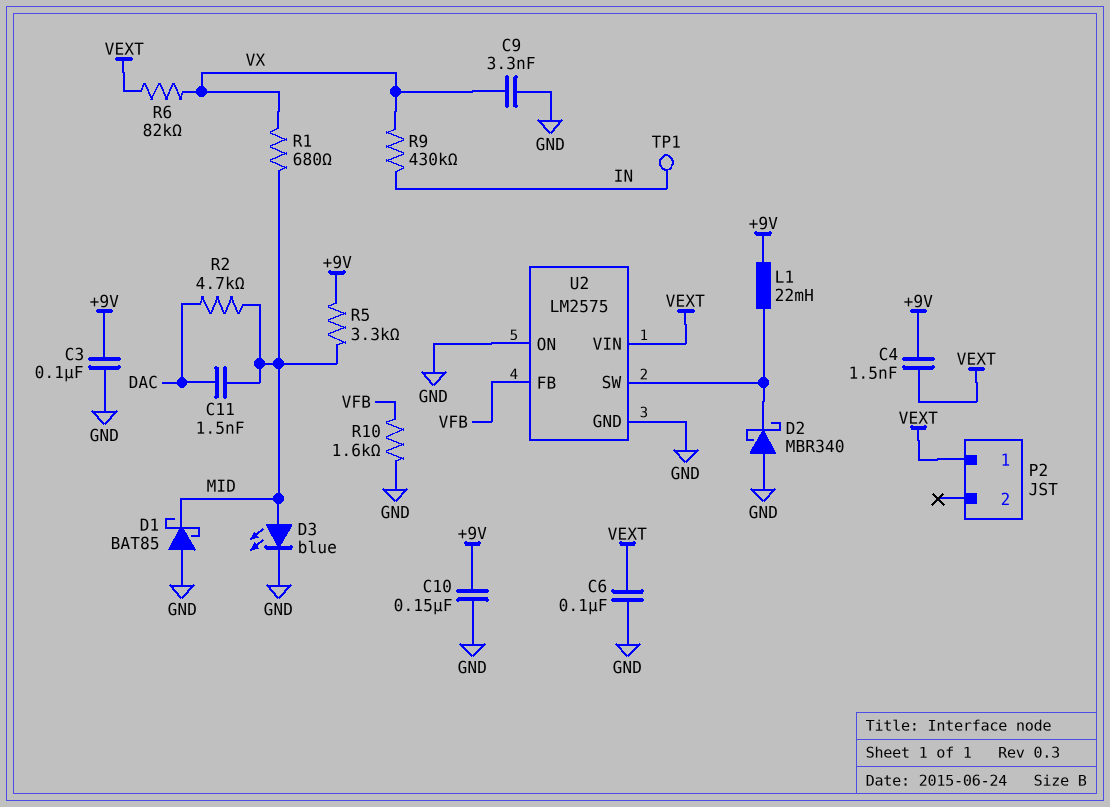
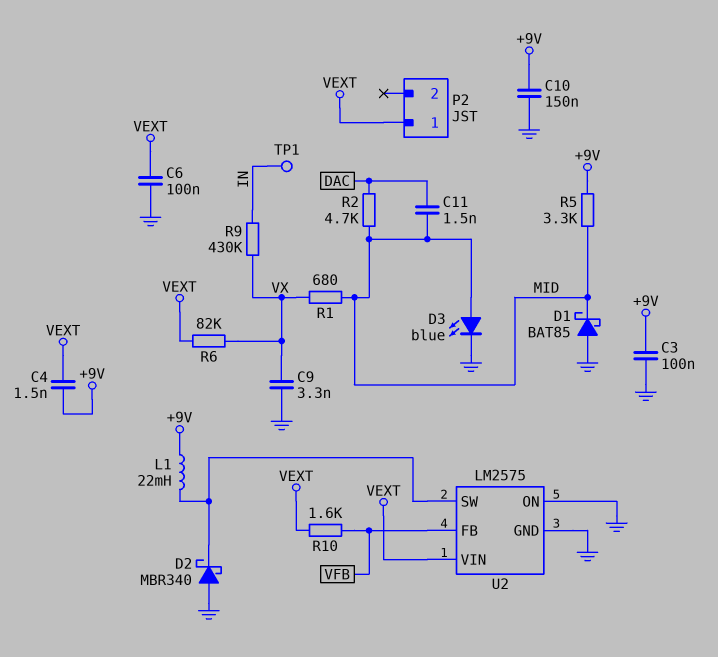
R10: 1.6k (GND, VFB) -> 1.6k (VEXT, VFB)

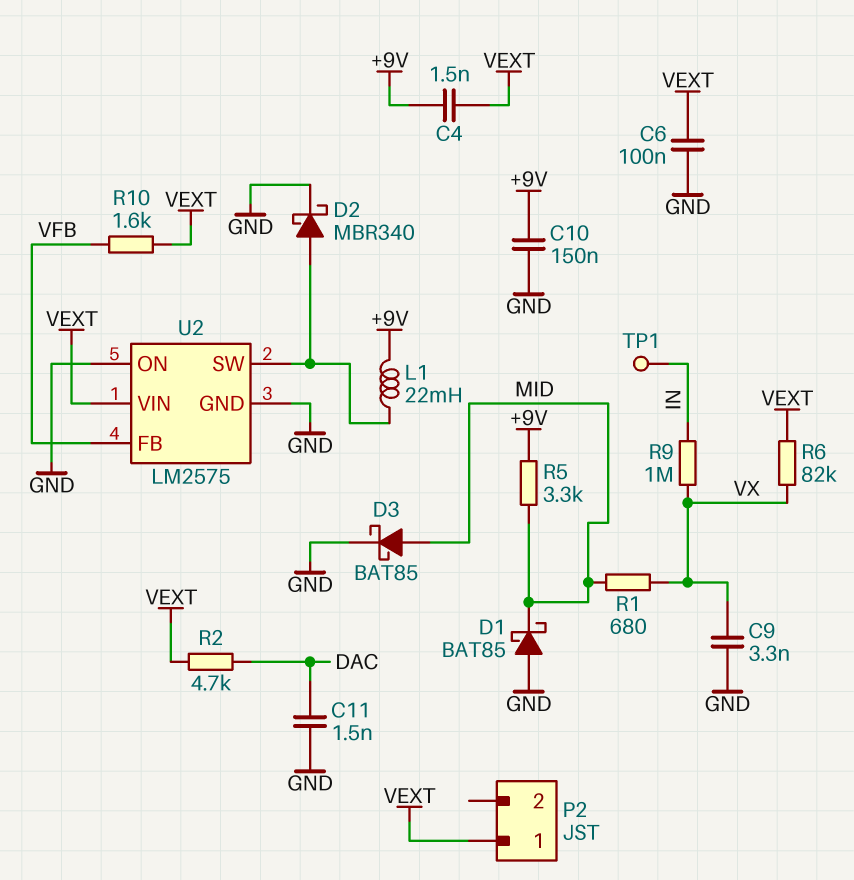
C3: 100nF (+9V, GND) -> none
C11: 1.5nF (DAC, MID) -> 1.5nF (DAC, GND)
D2: schottky MBR340 (A GND, K U2/SW) -> schottky MBR340 (A U2/SW, K GND)
D3: LED blue (A MID, K GND) -> schottky BAT85 (A MID, K GND)
R2: 4.7k (DAC, MID) -> 4.7k (DAC, VEXT)
R9: 430k (IN, VX) -> 1M (IN, VX)

